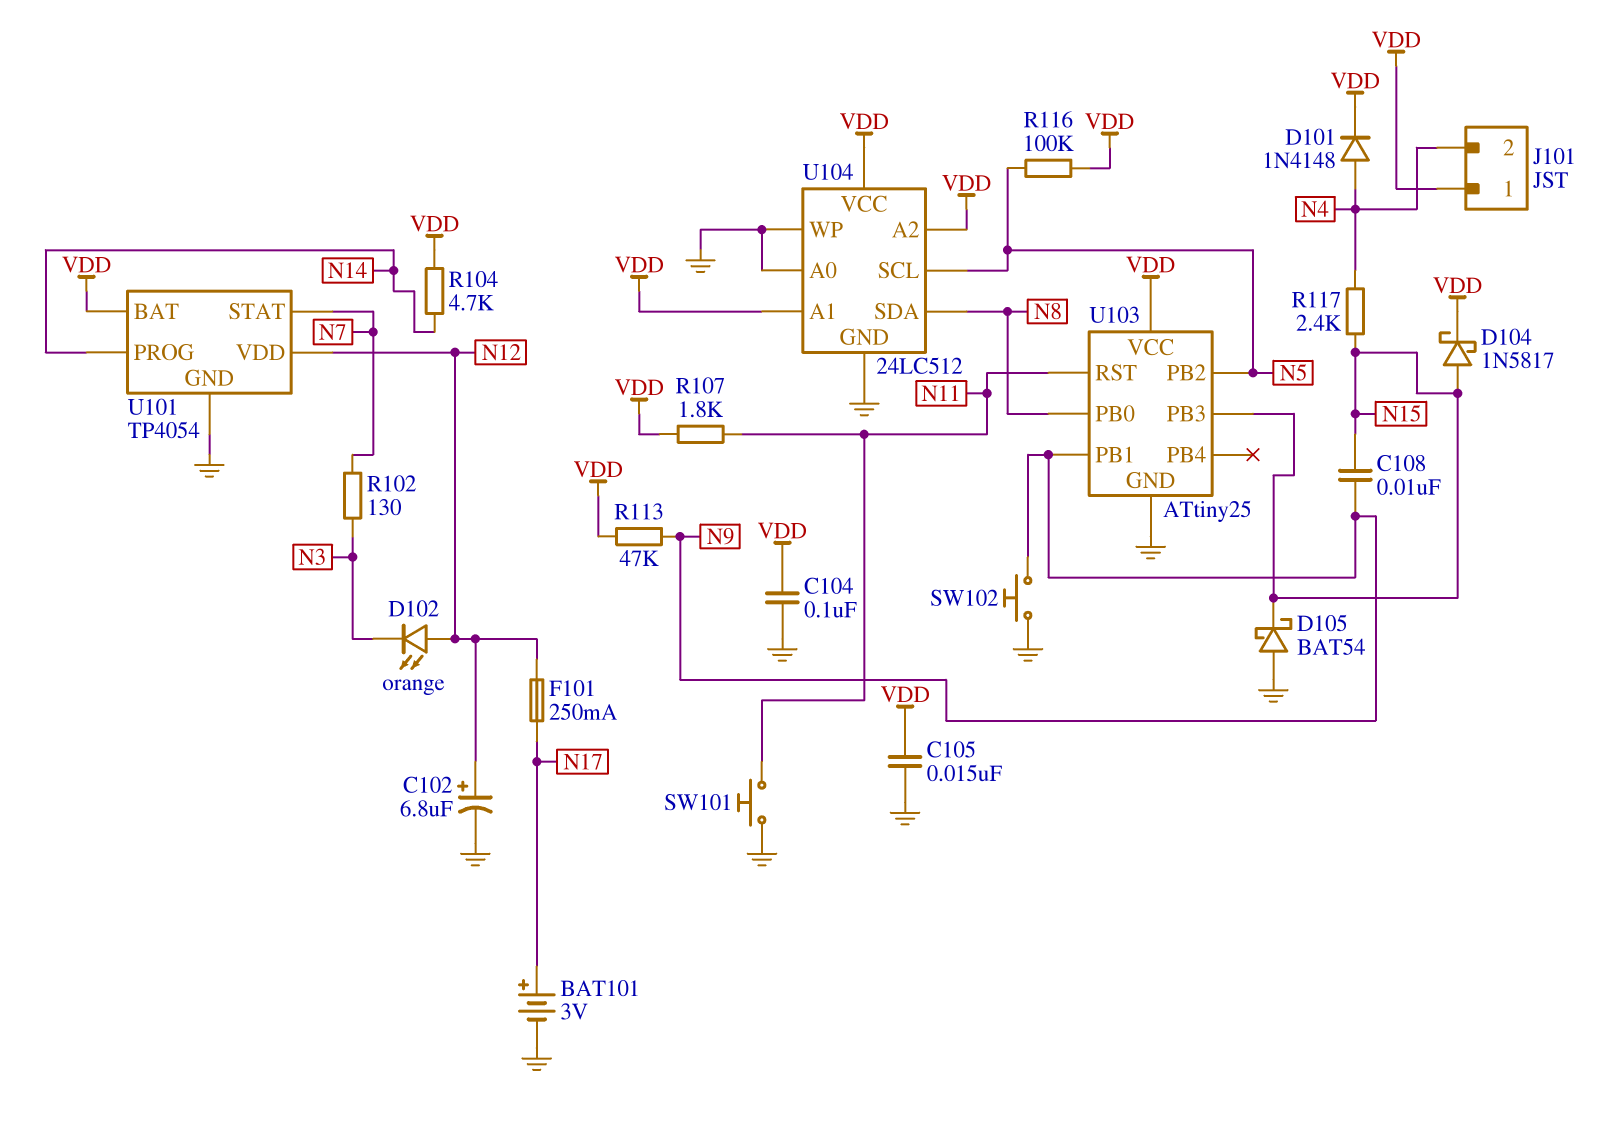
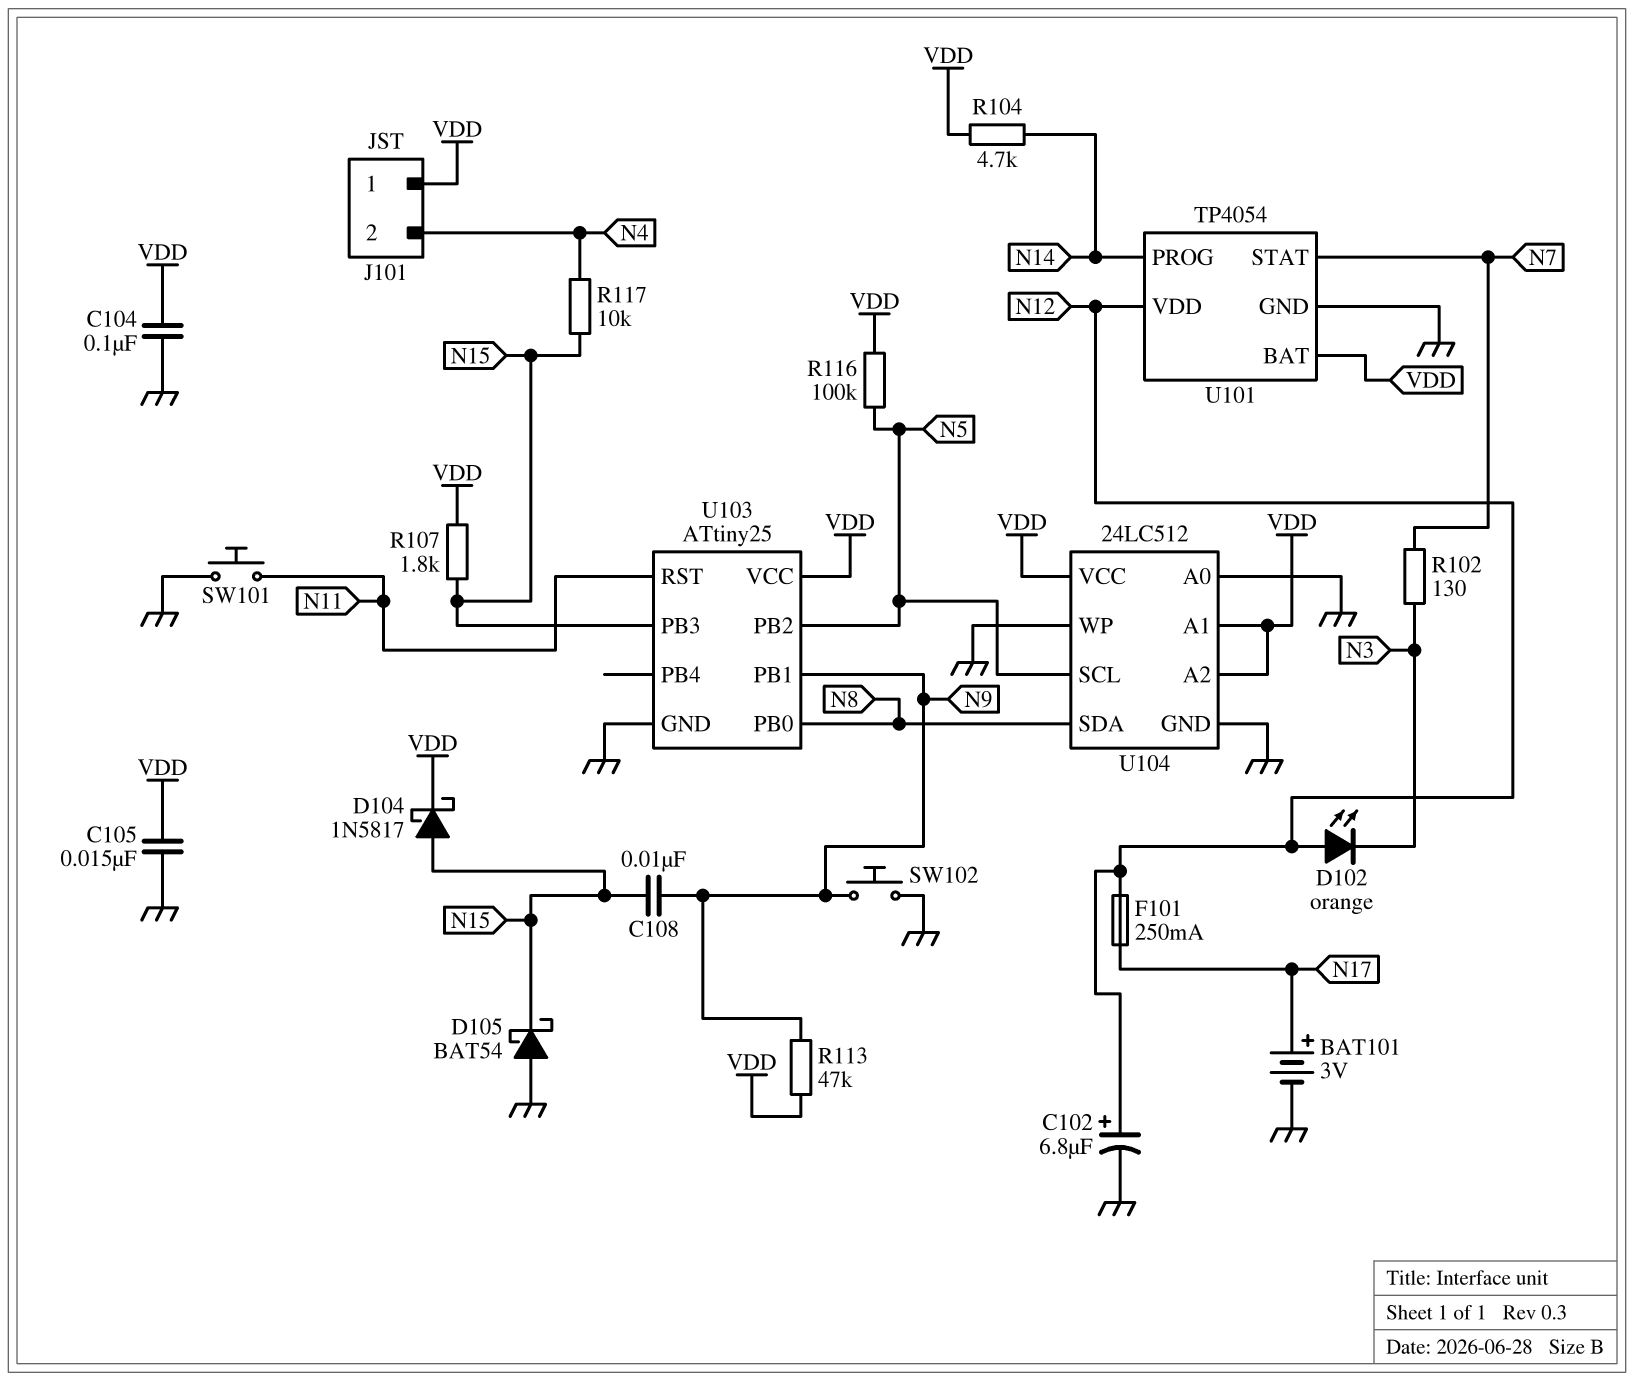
D101: diode 1N4148 (A N4, K VDD) -> none
R107: 1.8k (N11, VDD) -> 1.8k (N15, VDD)
R117: 2.4k (N4, N15) -> 10k (N4, N15)

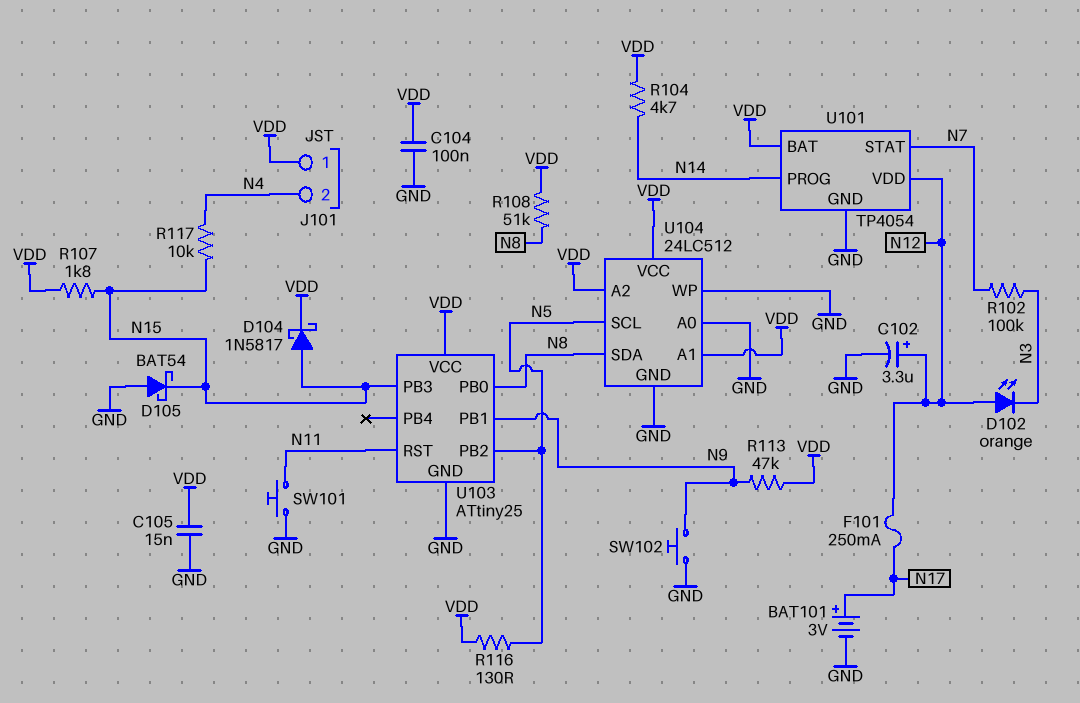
C102: 6.8uF (plus N12, minus GND) -> 3.3uF (plus N12, minus GND)
C108: 10nF (N9, N15) -> none
R102: 130 (N3, N7) -> 100k (N3, N7)
R108: none -> 51k (N8, VDD)
R116: 100k (N5, VDD) -> 130 (N5, VDD)

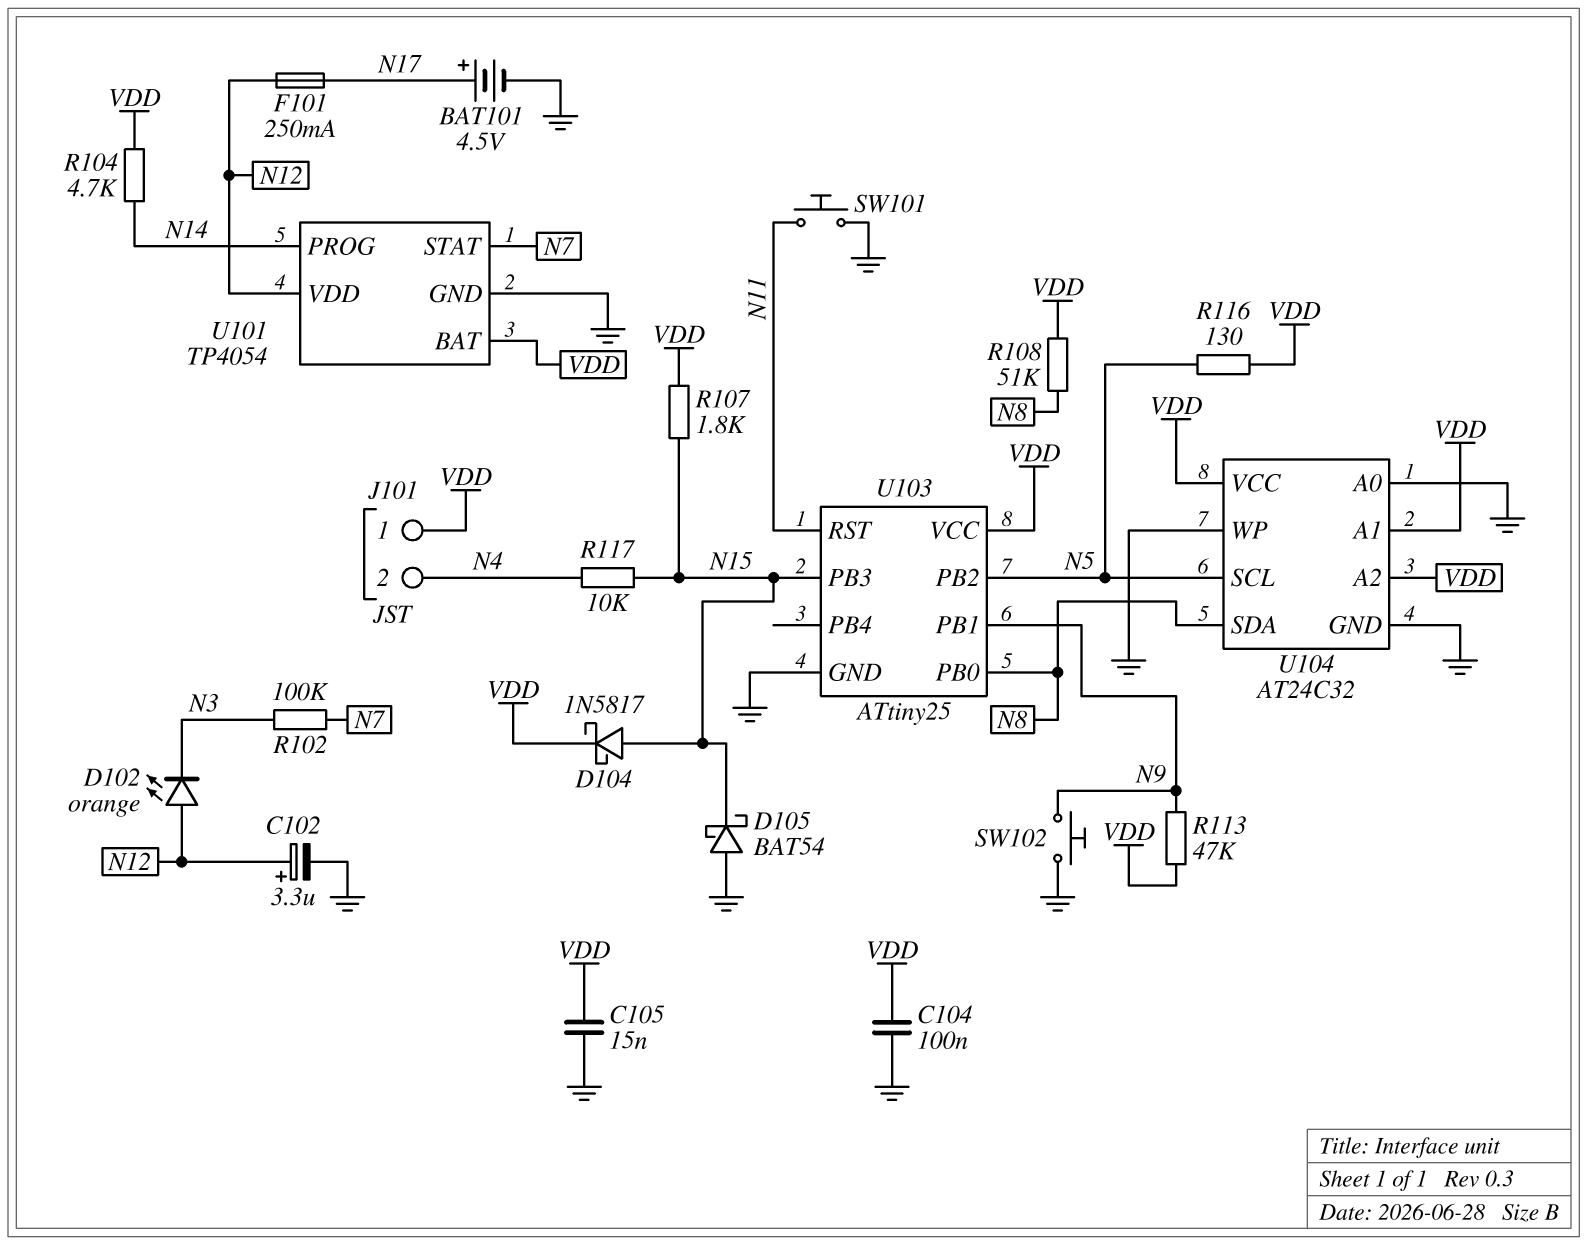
BAT101: 3V (plus N17, minus GND) -> 4.5V (plus N17, minus GND)
U104: 24LC512 -> AT24C32

